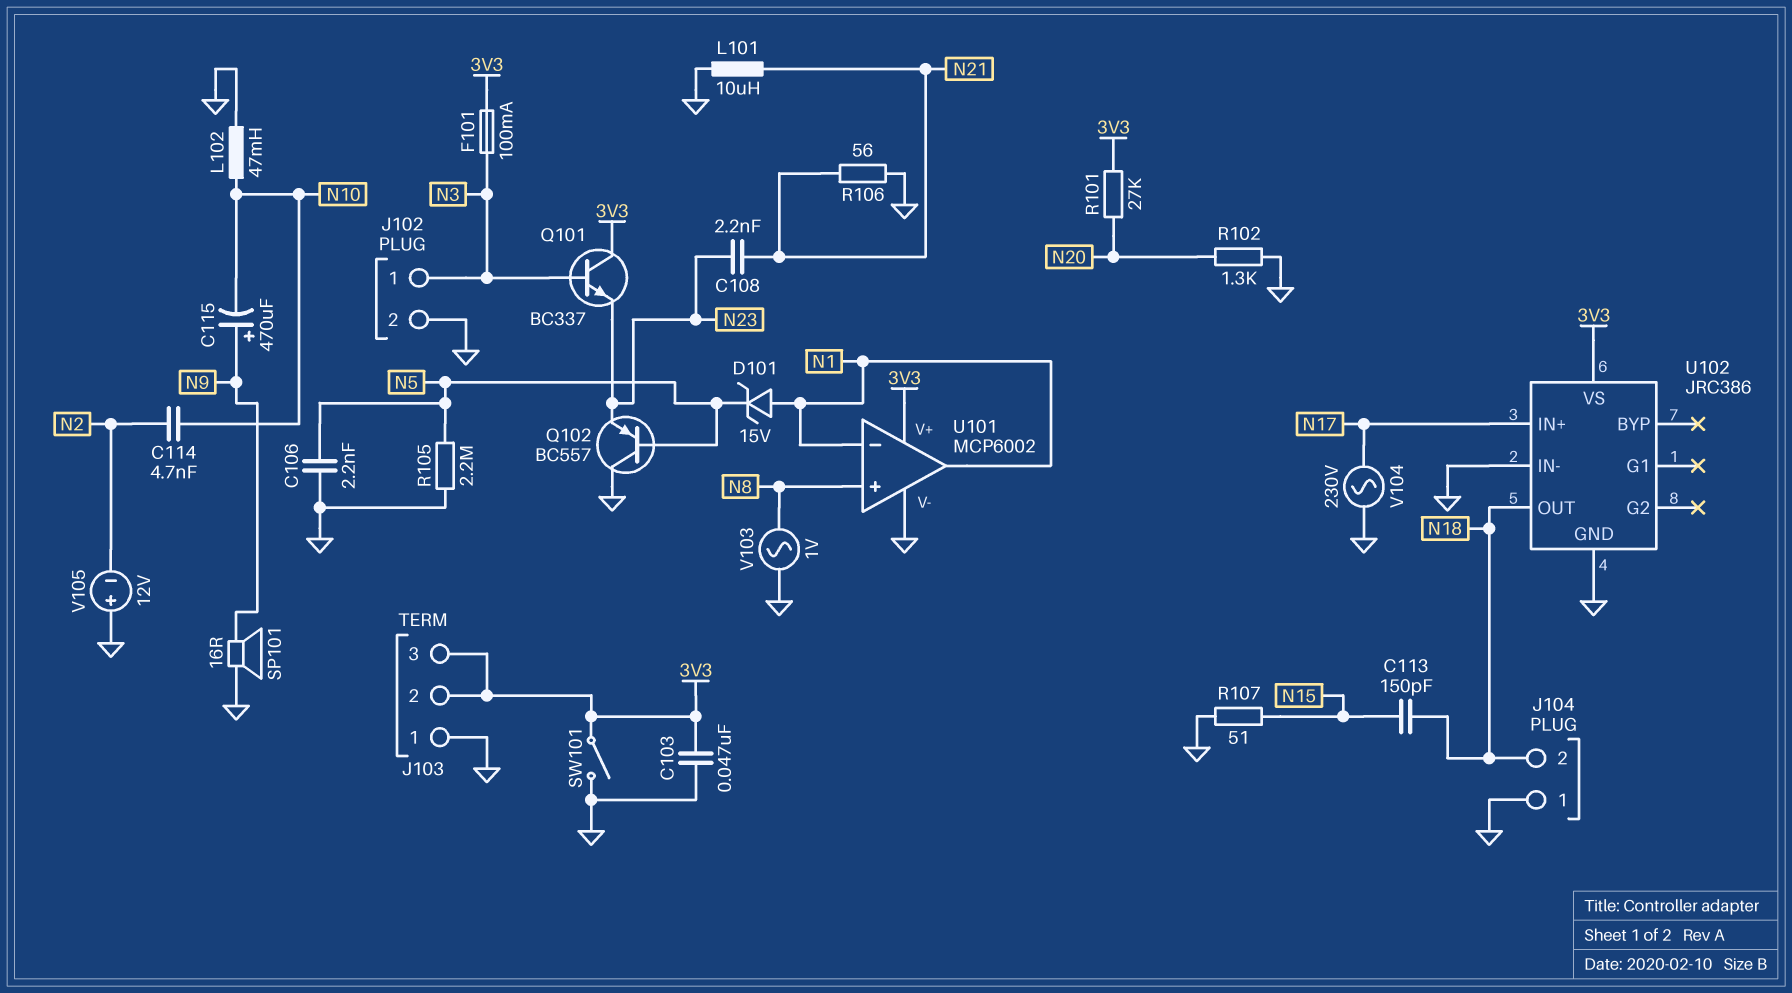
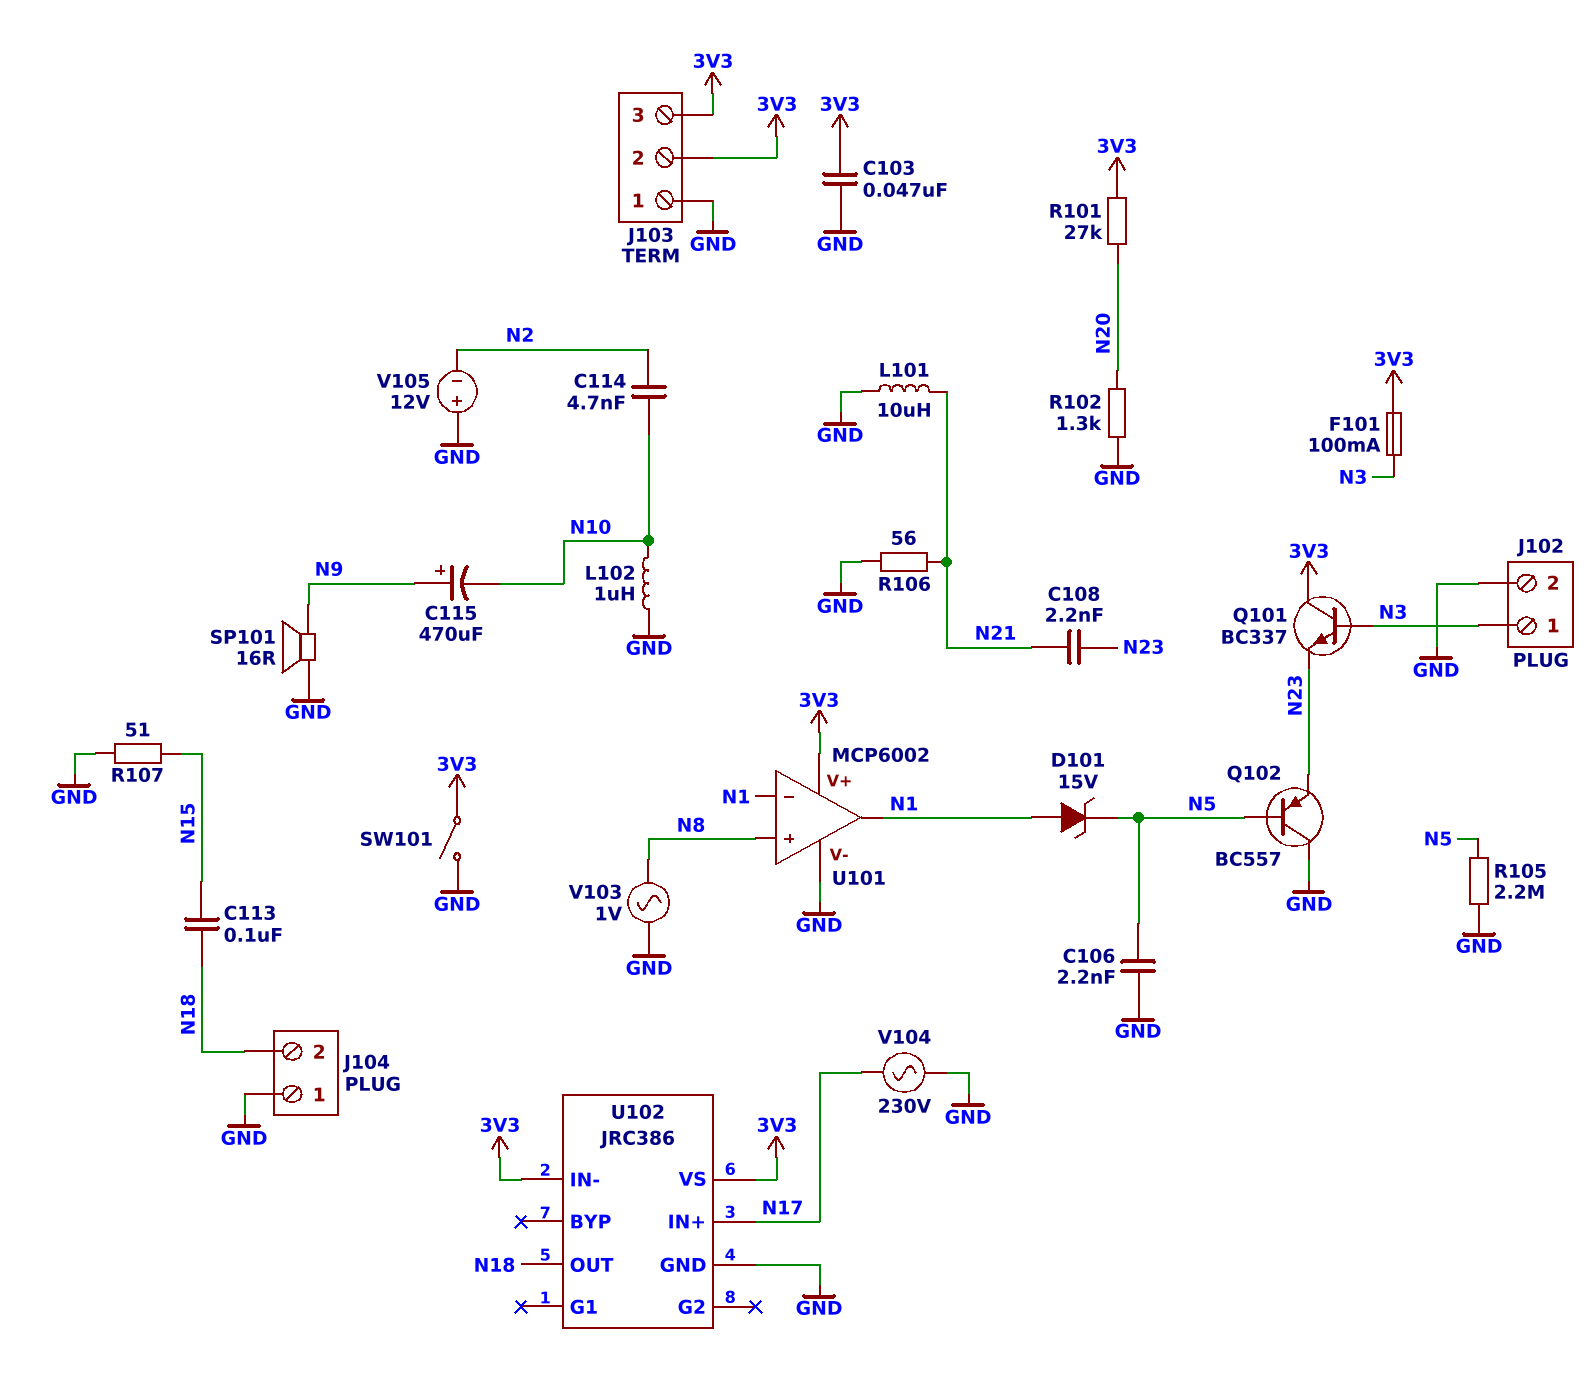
C113: 150pF (N15, N18) -> 100nF (N15, N18)
L102: 47mH (GND, N10) -> 1uH (GND, N10)
U102 pin IN-: GND -> 3V3

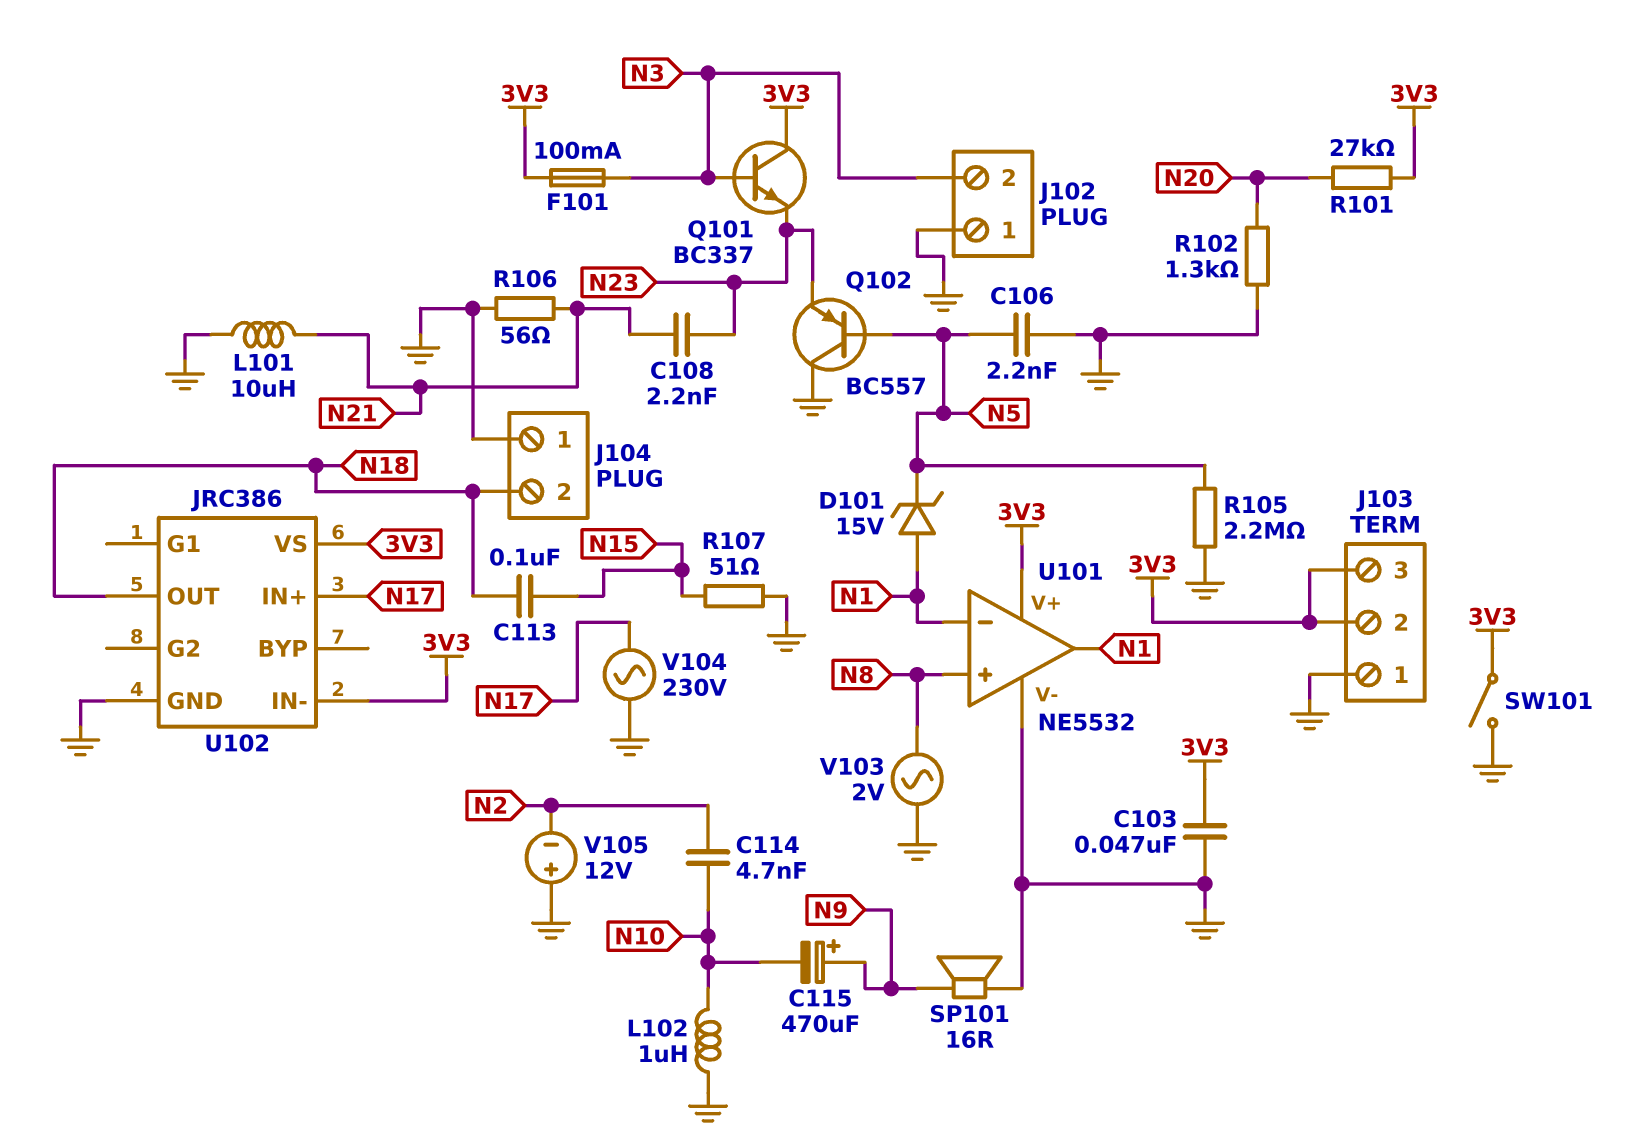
J102 pin 1: N3 -> GND
J102 pin 2: GND -> N3
U101: MCP6002 -> NE5532
V103: AC 1V (GND, N8) -> AC 2V (GND, N8)

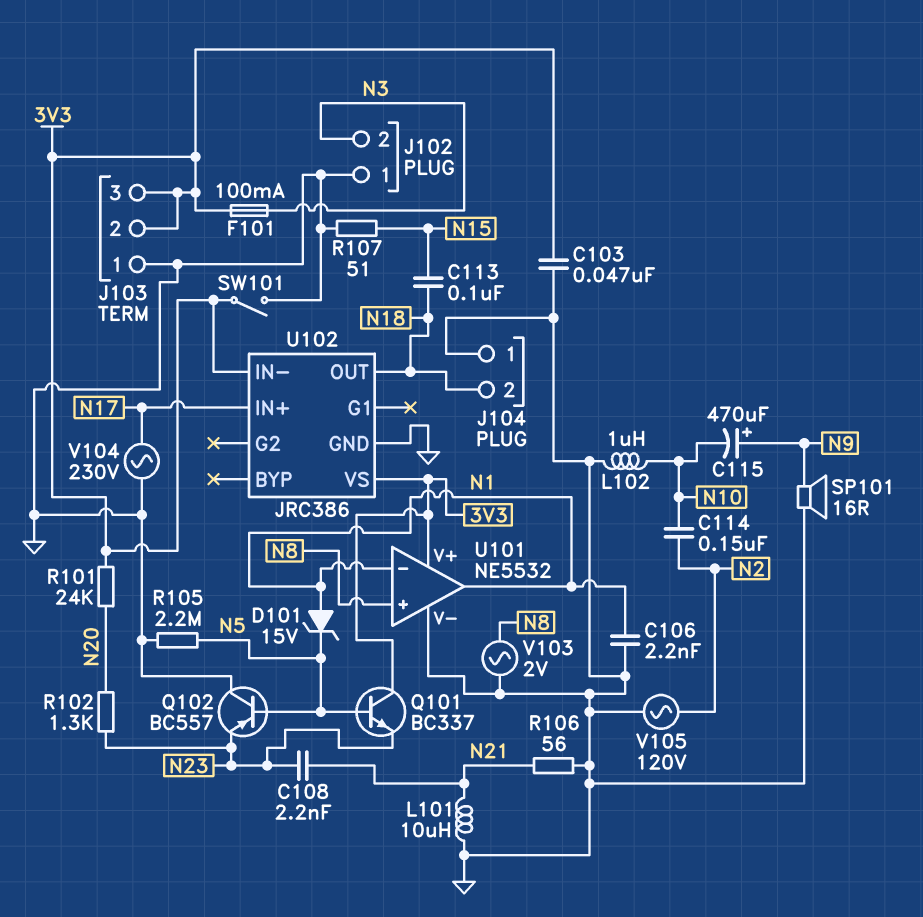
C106: 2.2nF (GND, N5) -> 2.2nF (GND, N1)
C114: 4.7nF (N2, N10) -> 150nF (N2, N10)
Q101: NPN BC337 (B N3, C 3V3, E N23) -> NPN BC337 (B N5, C 3V3, E N23)
R101: 27k (3V3, N20) -> 24k (3V3, N20)
R102: 1.3k (GND, N20) -> 1.3k (N20, N23)
V105: 12V (plus GND, minus N2) -> AC 120V (GND, N2)

